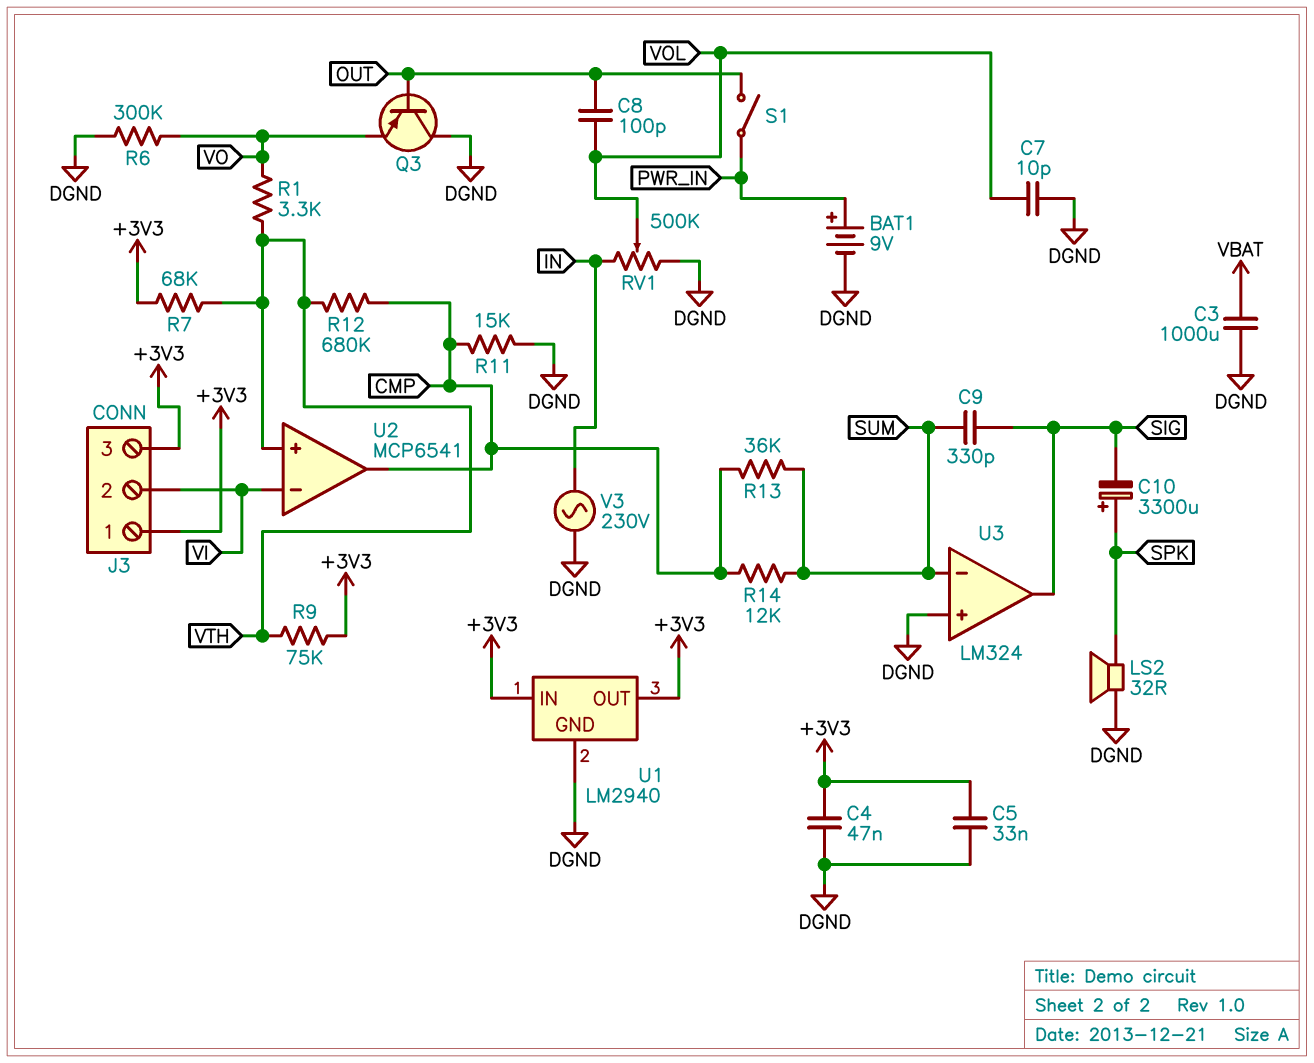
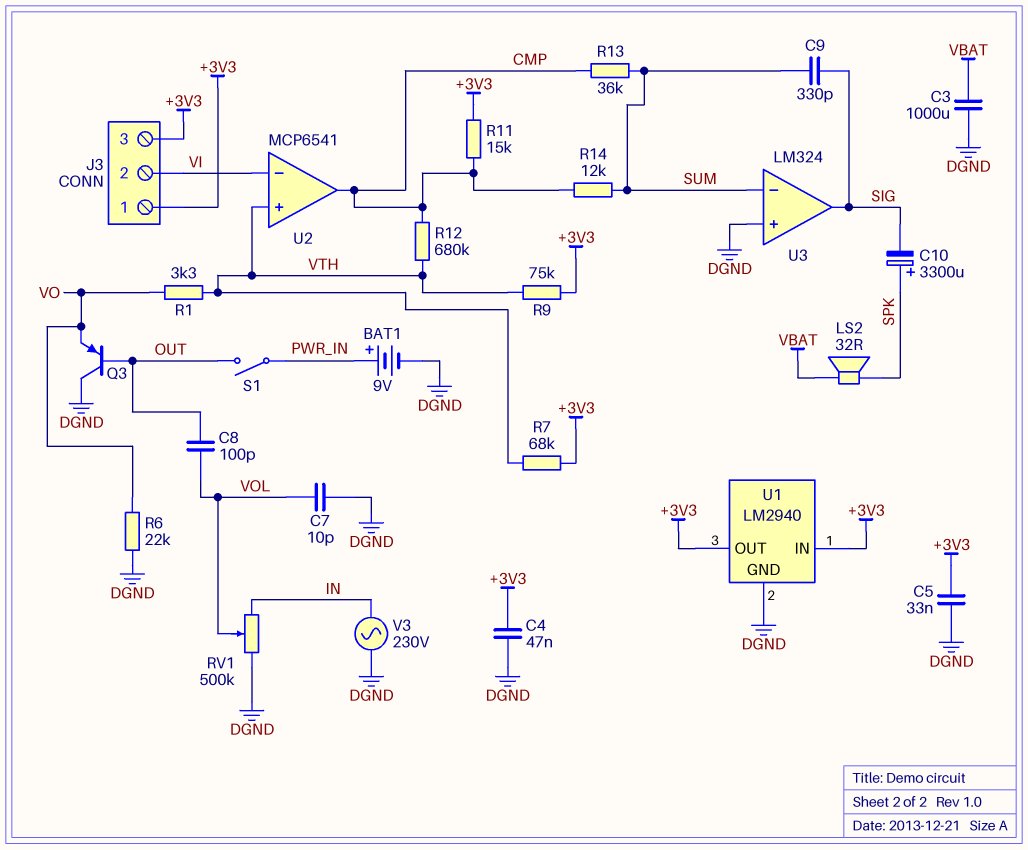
LS2: speaker 32R (DGND, SPK) -> speaker 32R (SPK, VBAT)
R6: 300k (DGND, VO) -> 22k (DGND, VO)
R11: 15k (CMP, DGND) -> 15k (+3V3, CMP)

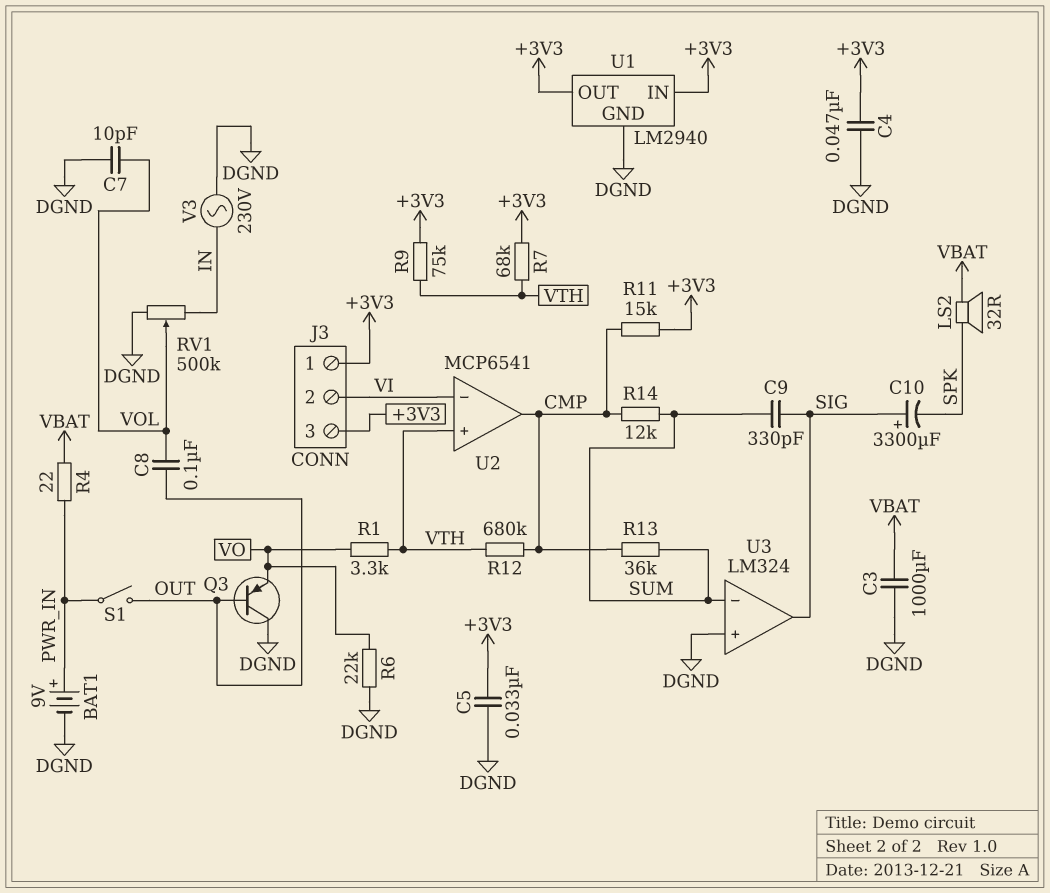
C8: 100pF (OUT, VOL) -> 100nF (OUT, VOL)
C10: 3300uF (plus SPK, minus SIG) -> 3300uF (plus SIG, minus SPK)
R4: none -> 22 (PWR_IN, VBAT)

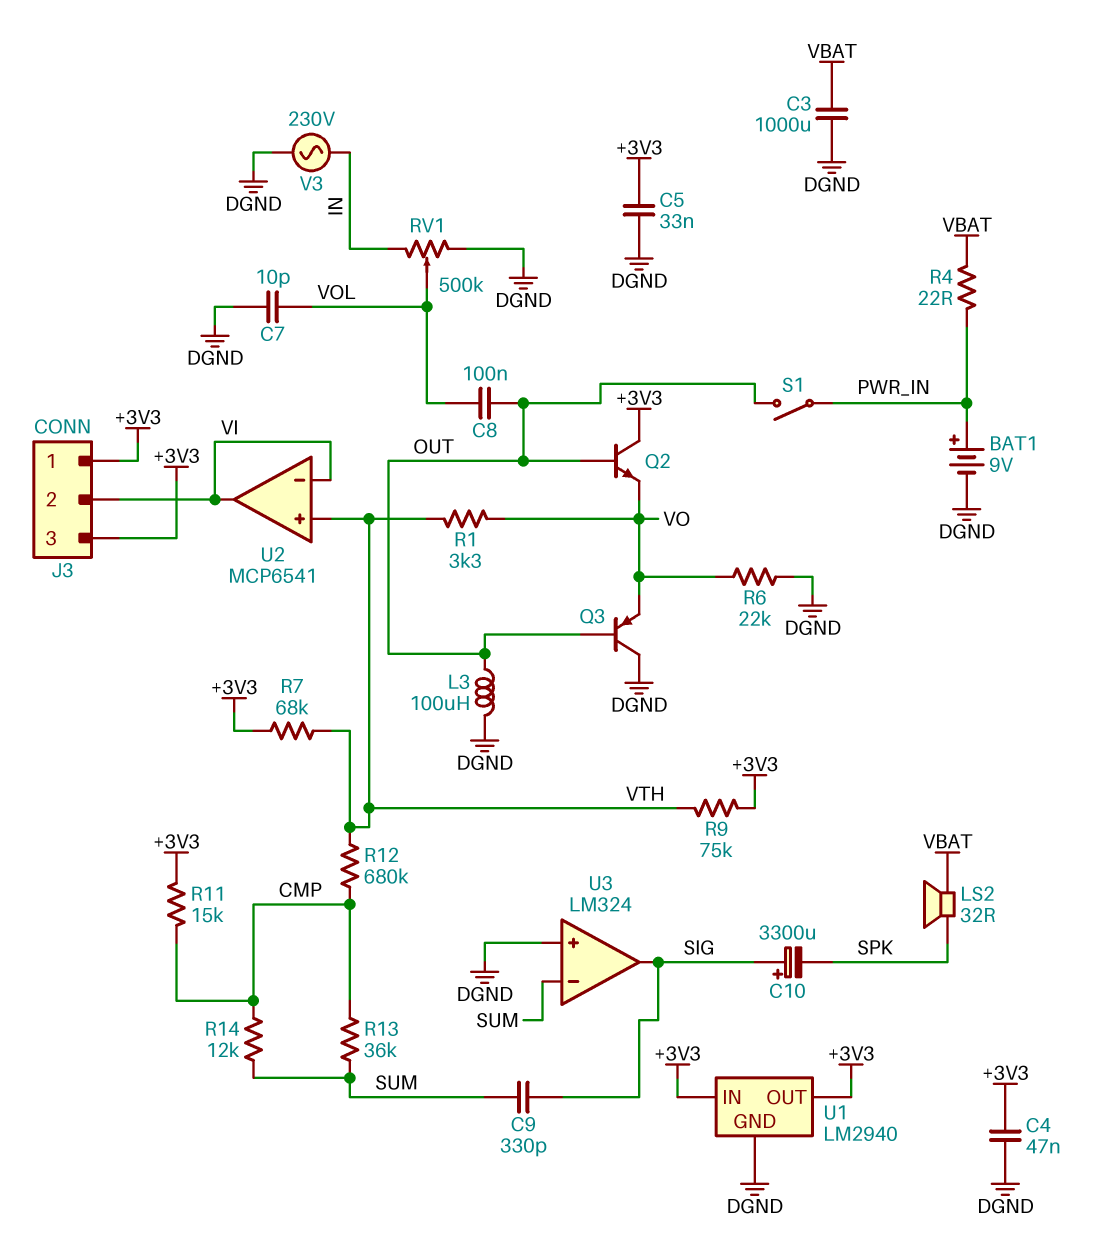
L3: none -> 100uH (DGND, OUT)
Q2: none -> NPN (B OUT, C +3V3, E VO)
U2 pin out: CMP -> VI

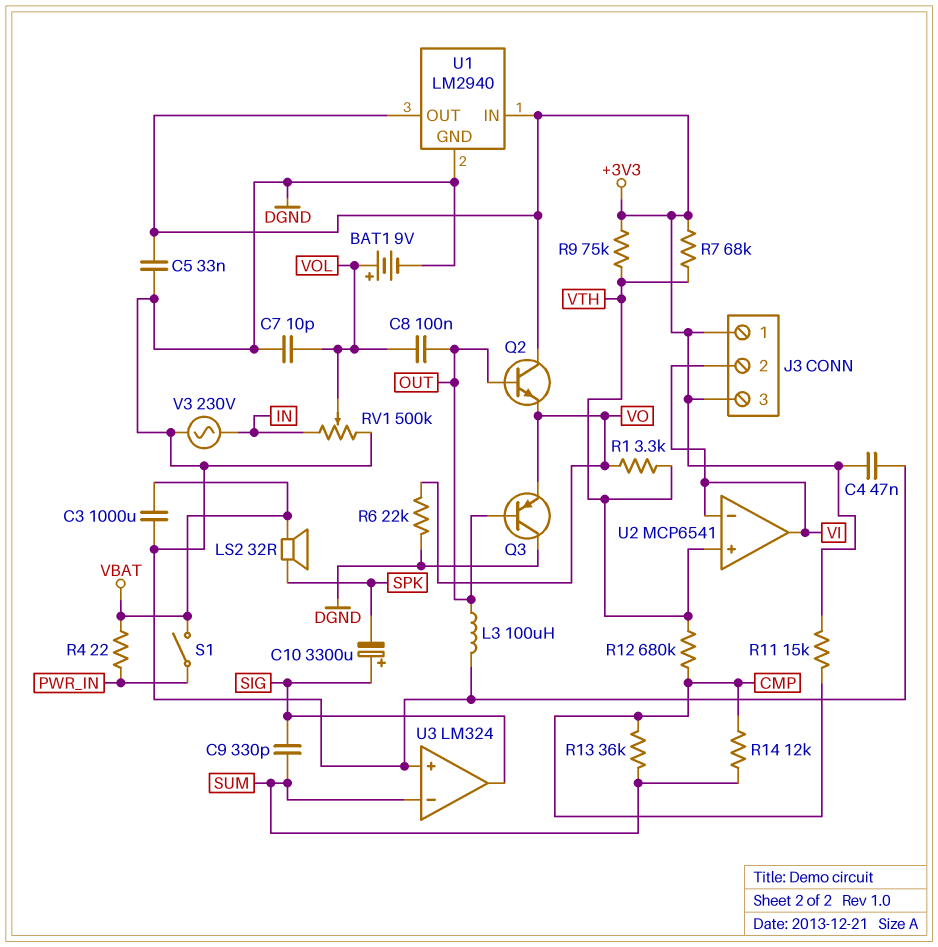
BAT1: 9V (plus PWR_IN, minus DGND) -> 9V (plus VOL, minus DGND)
S1: switch (OUT, PWR_IN) -> switch (PWR_IN, VBAT)

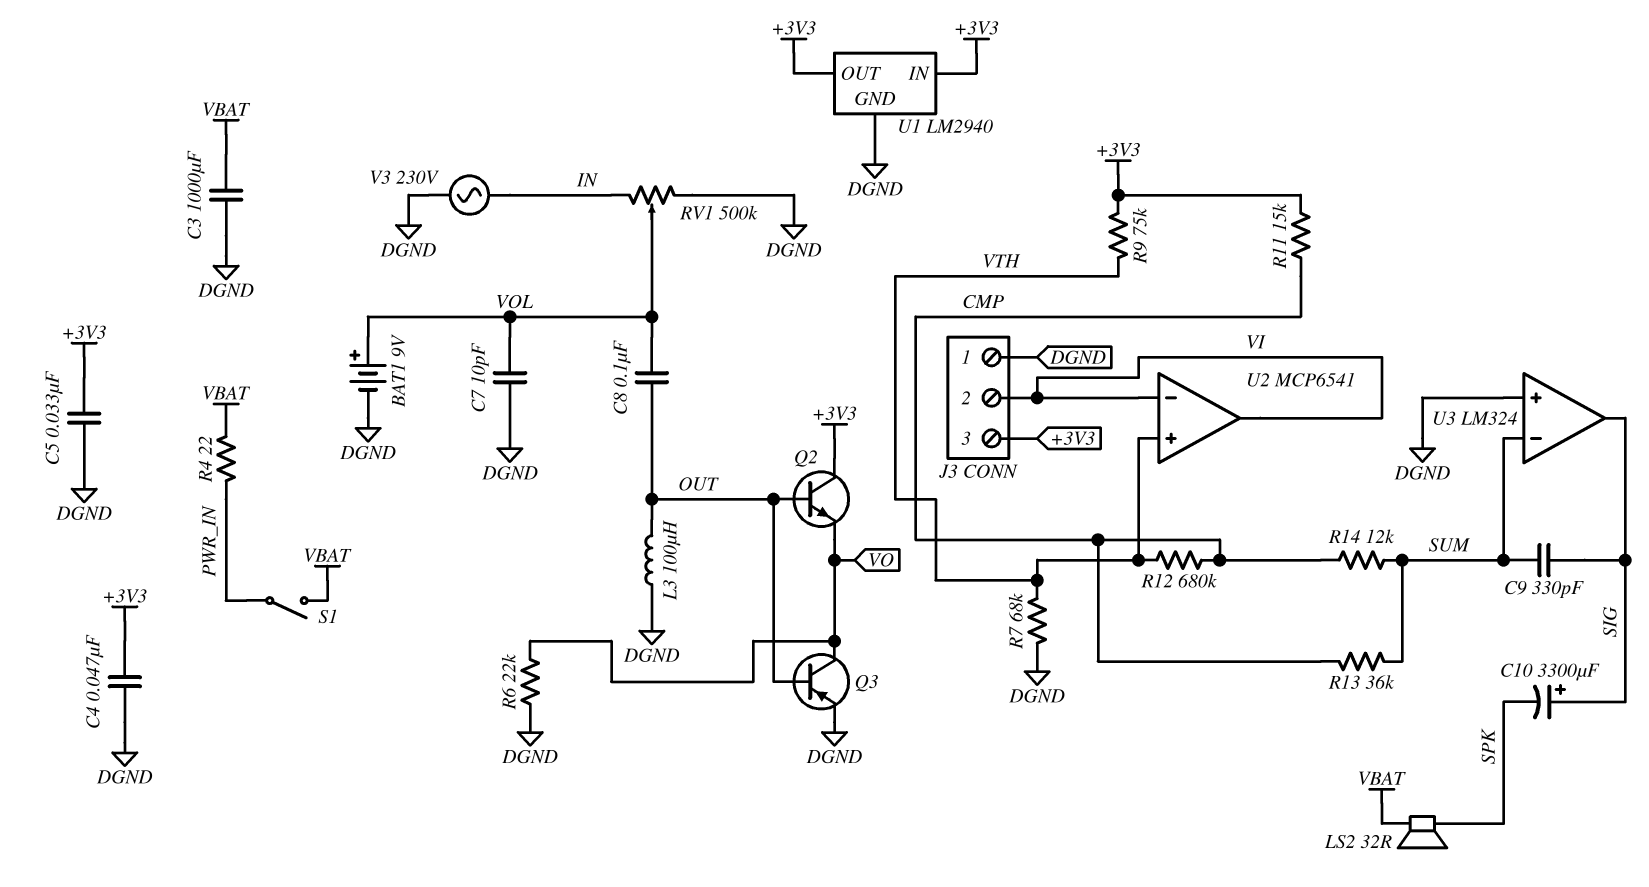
J3 pin 1: +3V3 -> DGND
Q3: PNP (B OUT, C DGND, E VO) -> PNP (B OUT, C VO, E DGND)
R1: 3.3k (VO, VTH) -> none
R7: 68k (+3V3, VTH) -> 68k (DGND, VTH)

